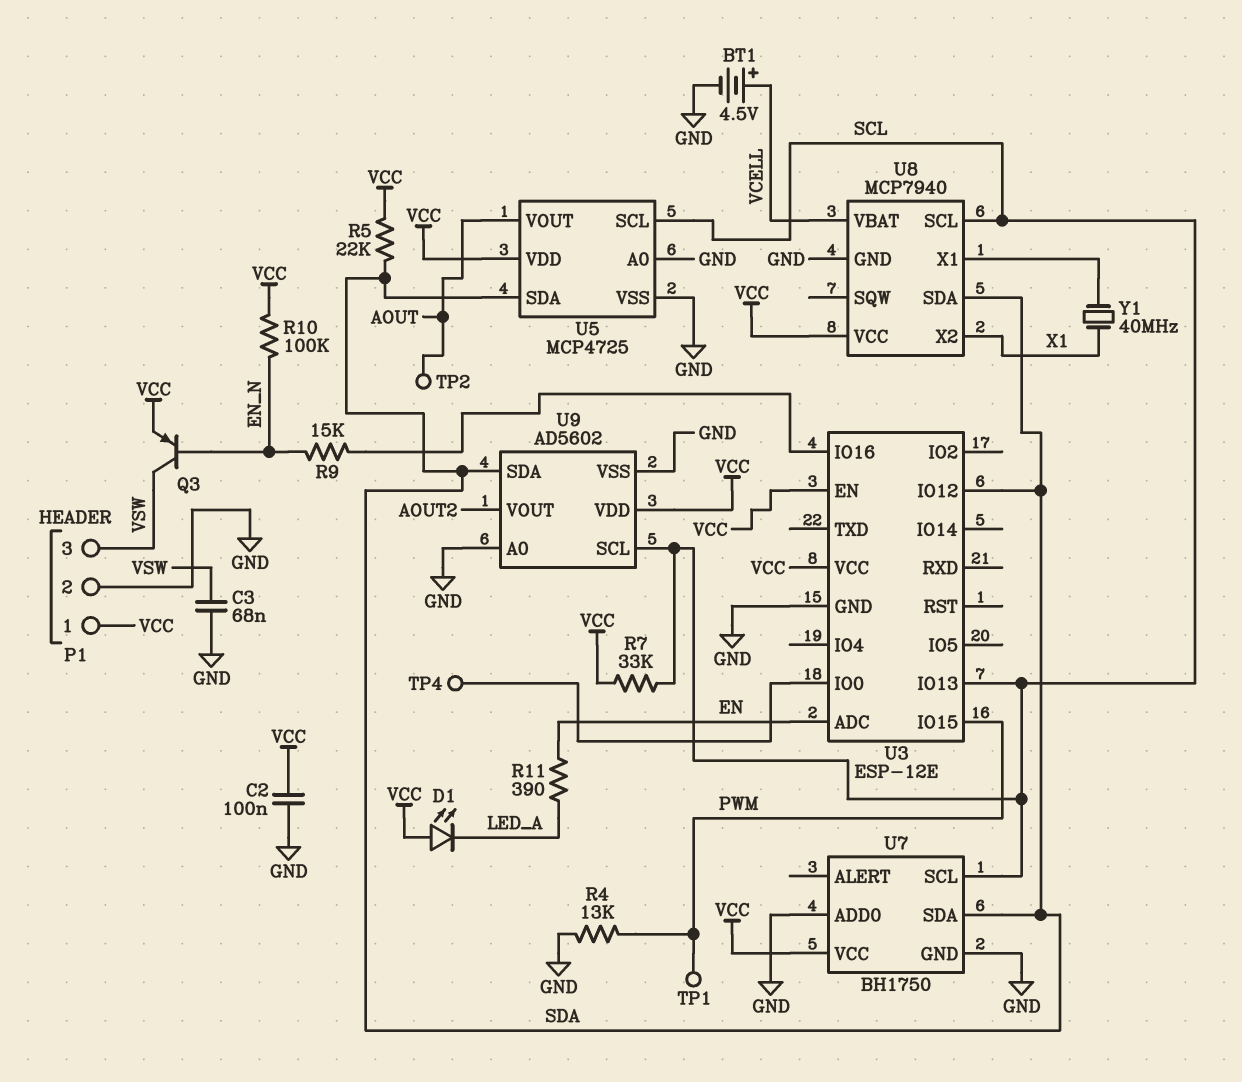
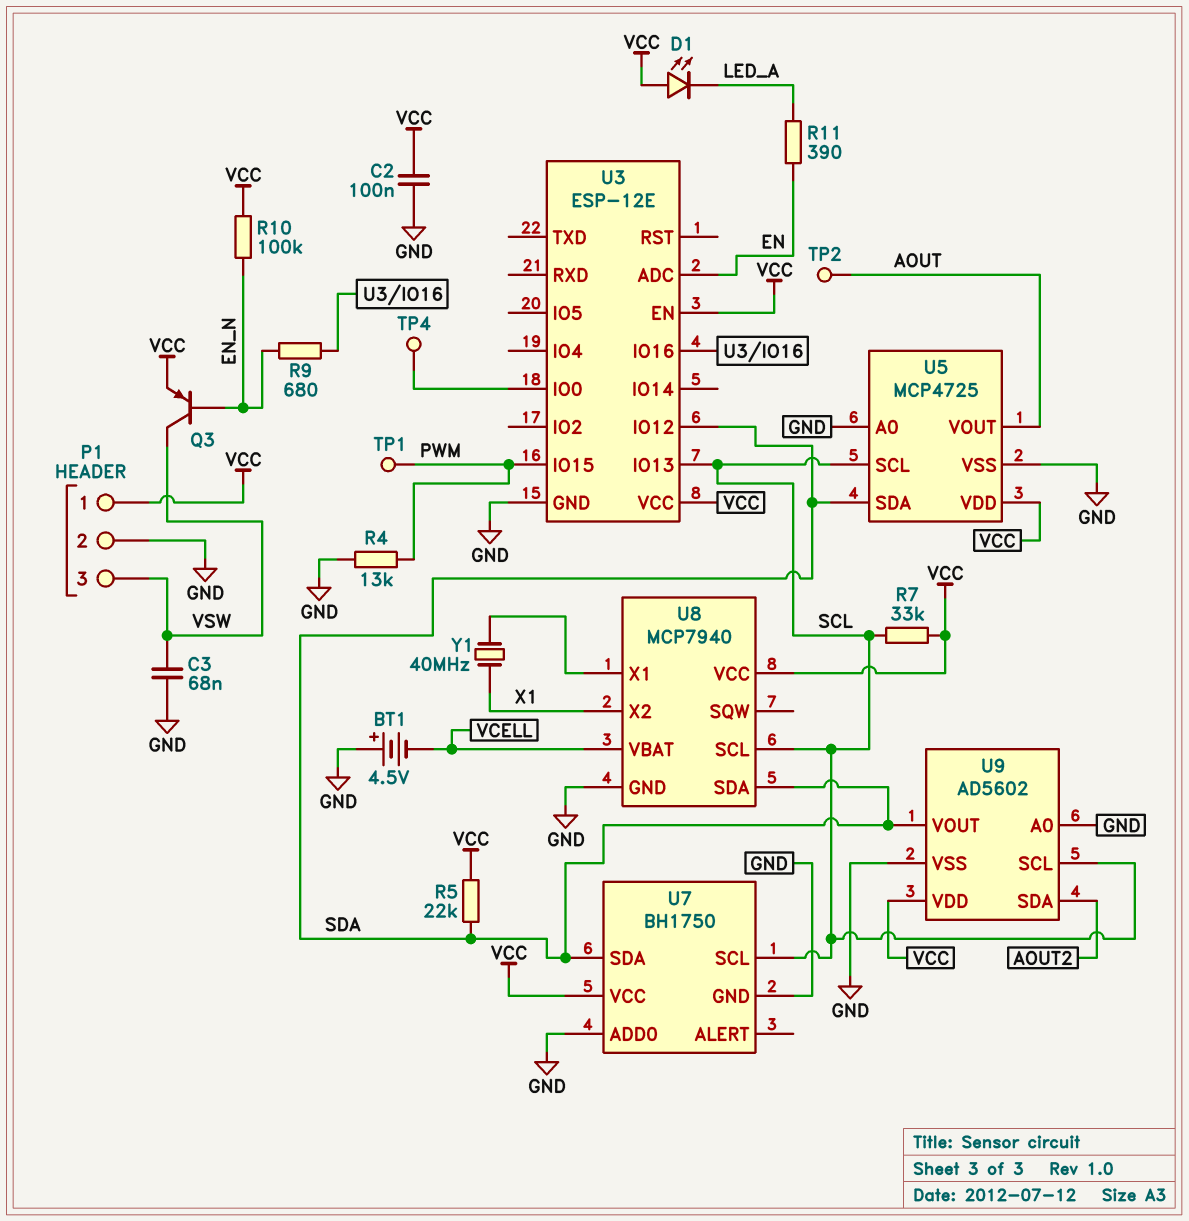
BT1: 4.5V (plus VCELL, minus GND) -> 4.5V (plus GND, minus VCELL)
R9: 15k (EN_N, U3/IO16) -> 680 (EN_N, U3/IO16)
U9 pin SDA: SDA -> AOUT2
U9 pin VOUT: AOUT2 -> SDA

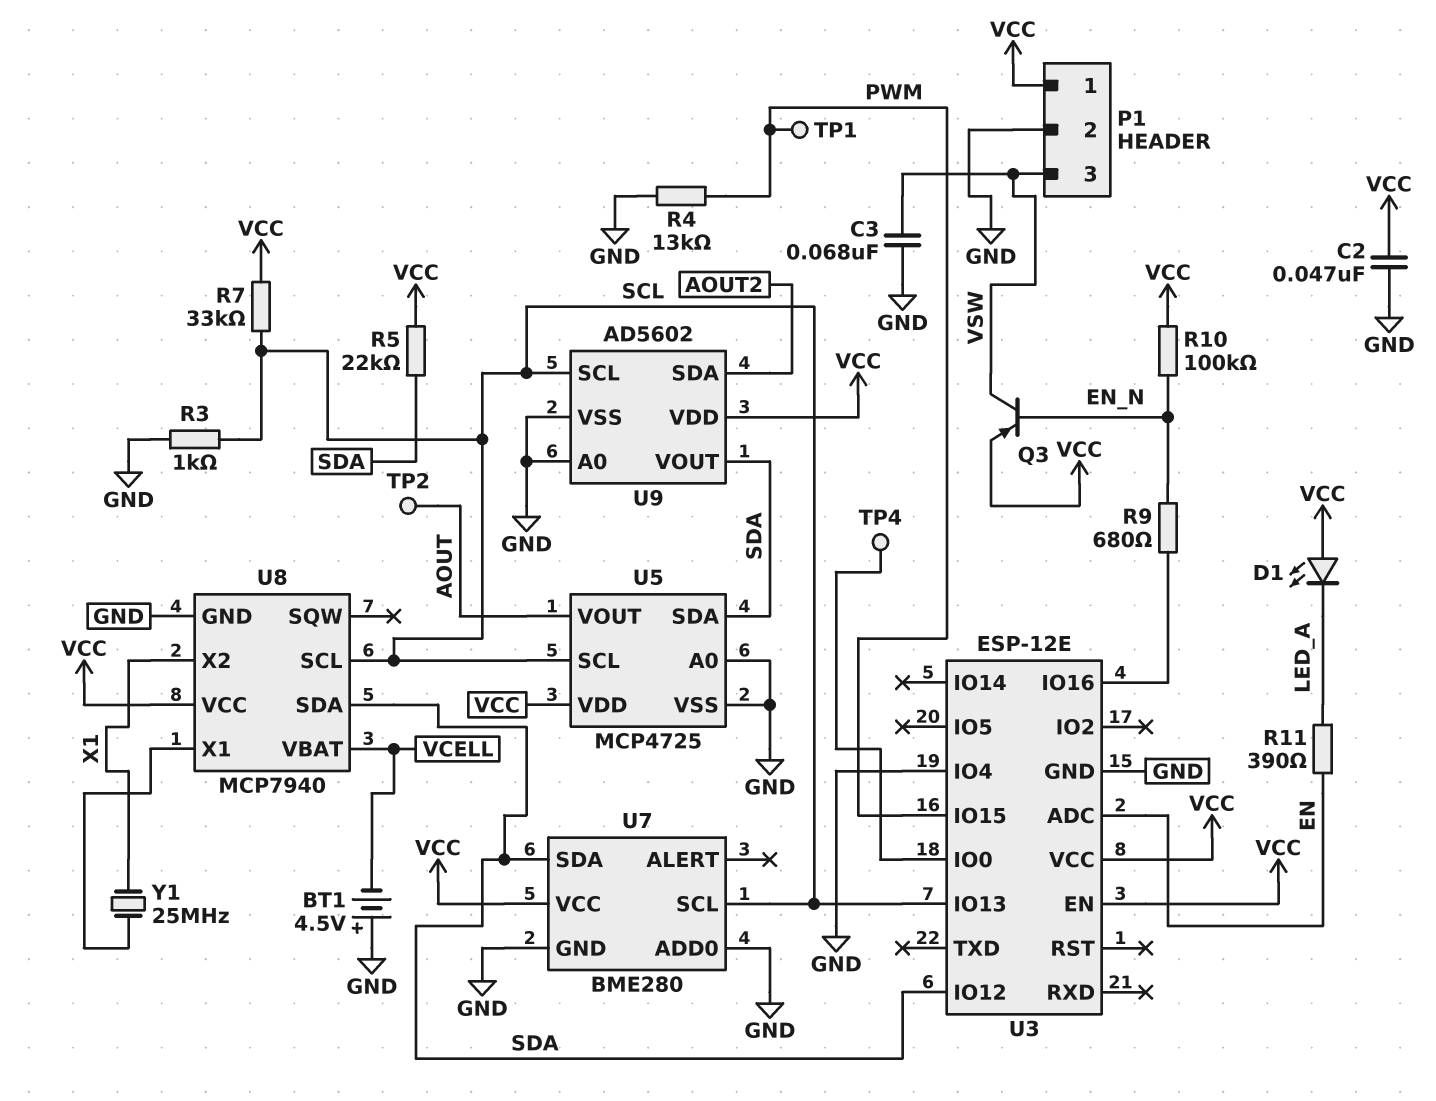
C2: 100nF (GND, VCC) -> 47nF (GND, VCC)
R3: none -> 1k (GND, SCL)
U3 pin IO4: none -> GND
U7: BH1750 -> BME280
Y1: 40MHz (U8/X1, X1) -> 25MHz (U8/X1, X1)

